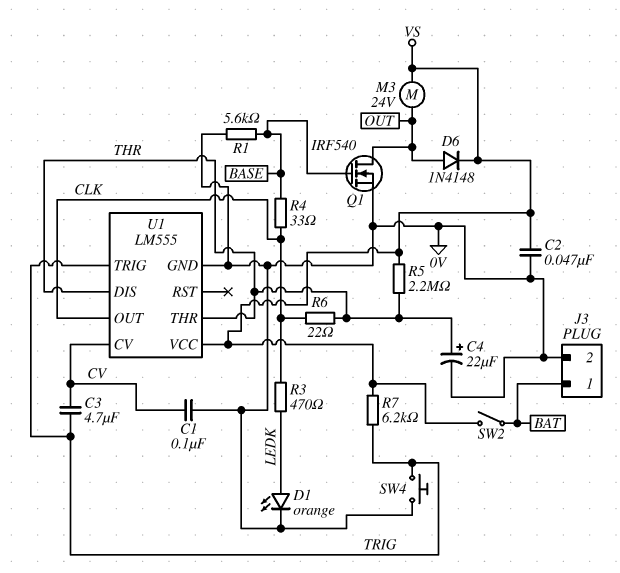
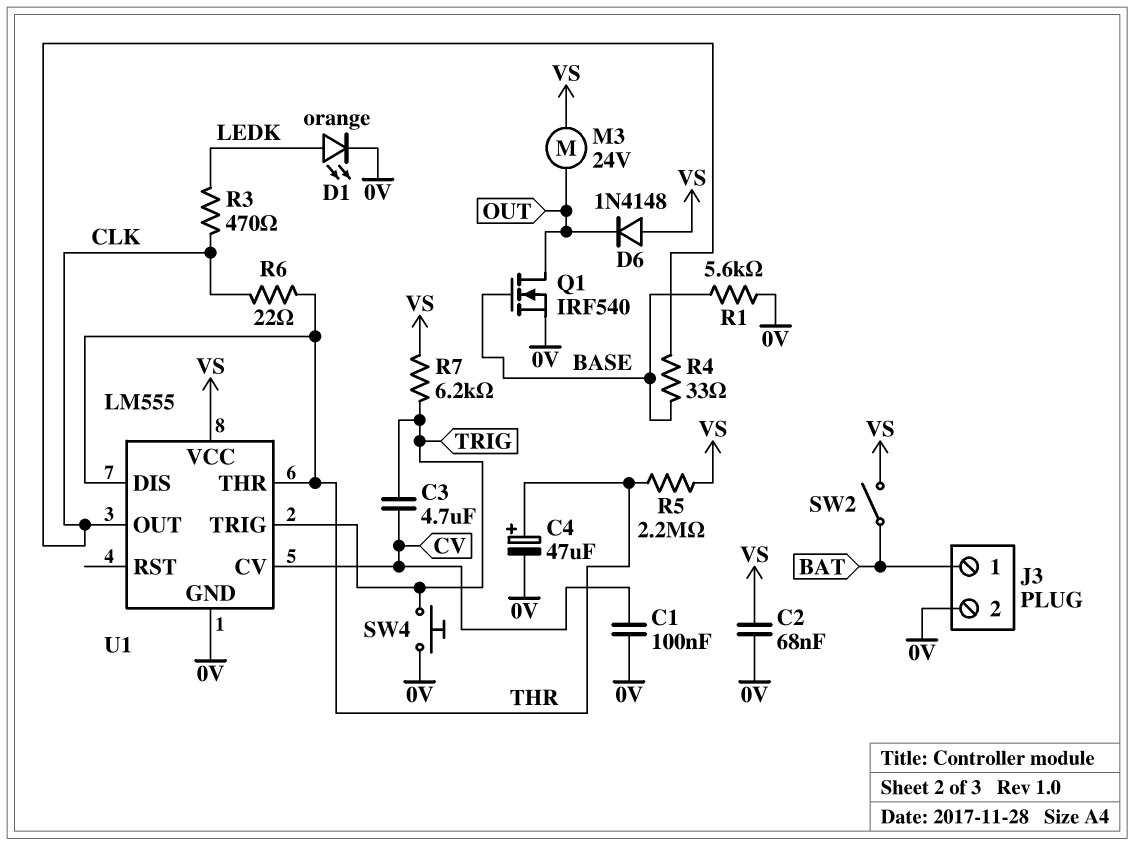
C2: 47nF (0V, VS) -> 68nF (0V, VS)
C4: 22uF (plus THR, minus 0V) -> 47uF (plus THR, minus 0V)
D6: diode 1N4148 (A OUT, K VS) -> diode 1N4148 (A VS, K OUT)

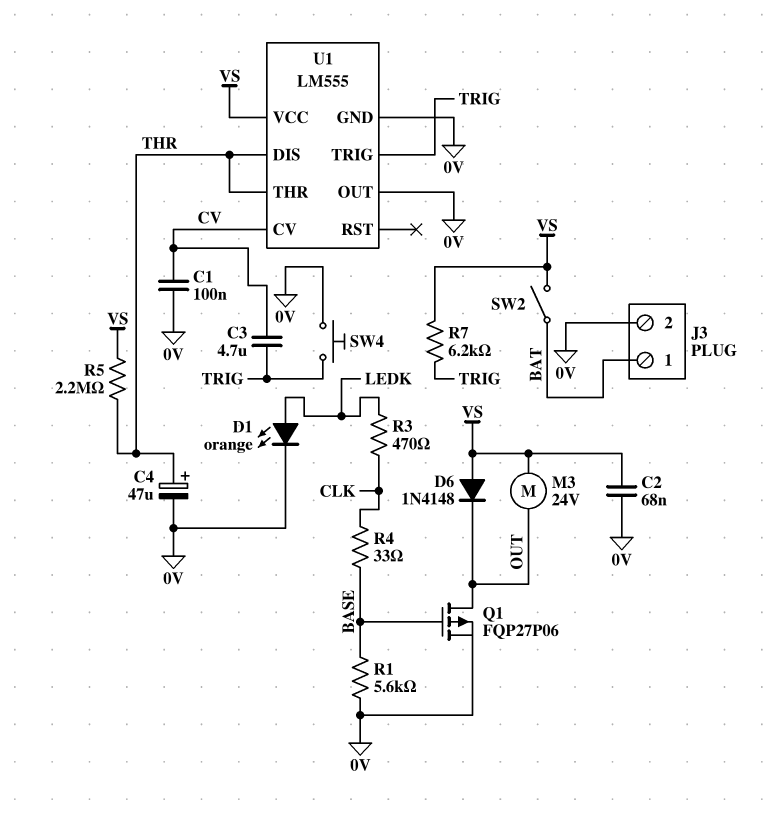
Q1: NMOS IRF540 (G BASE, D OUT, S 0V) -> PMOS FQP27P06 (G BASE, D OUT, S 0V)
R6: 22 (CLK, THR) -> none
U1 pin OUT: CLK -> 0V

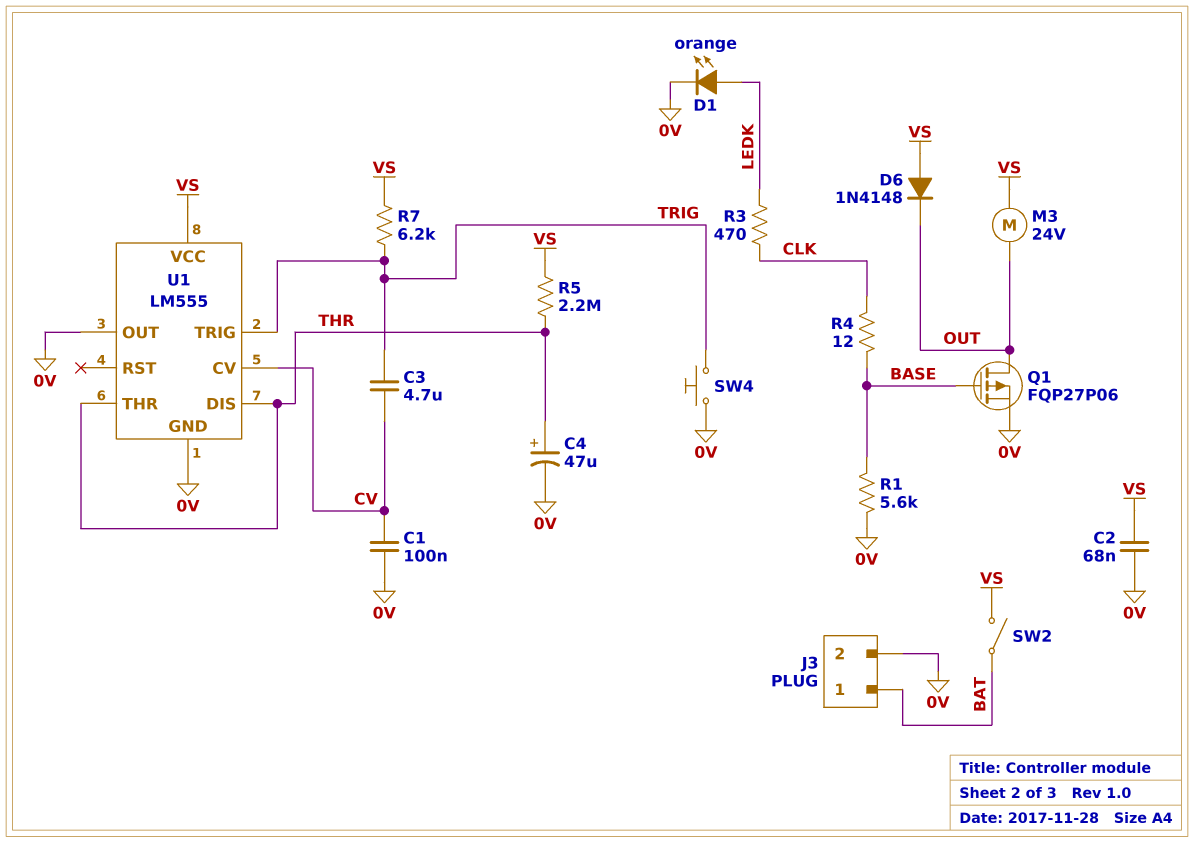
R4: 33 (BASE, CLK) -> 12 (BASE, CLK)

